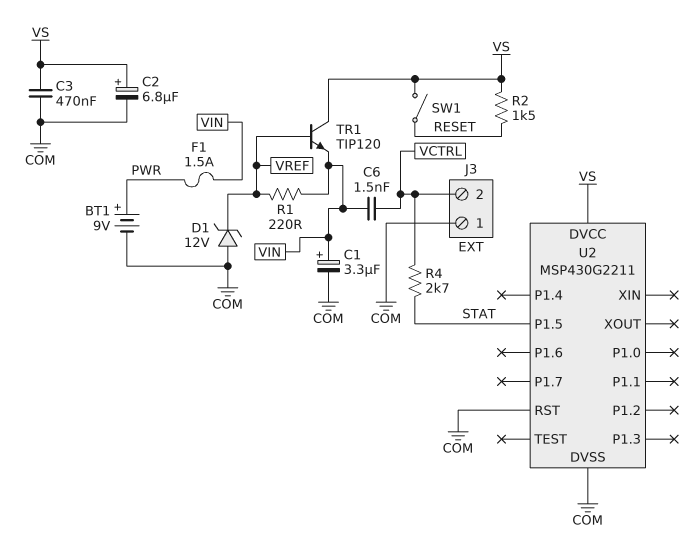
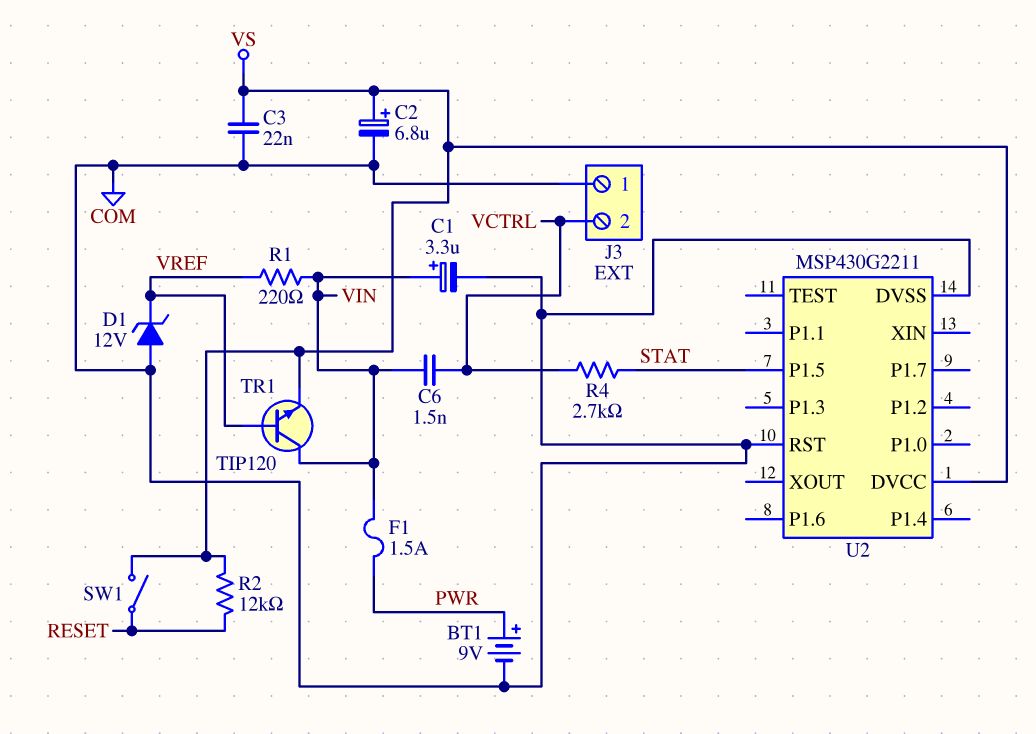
C3: 470nF (COM, VS) -> 22nF (COM, VS)
R2: 1.5k (RESET, VS) -> 12k (RESET, VS)
TR1: NPN TIP120 (B VREF, C VS, E VIN) -> NPN TIP120 (B VREF, C VIN, E VS)

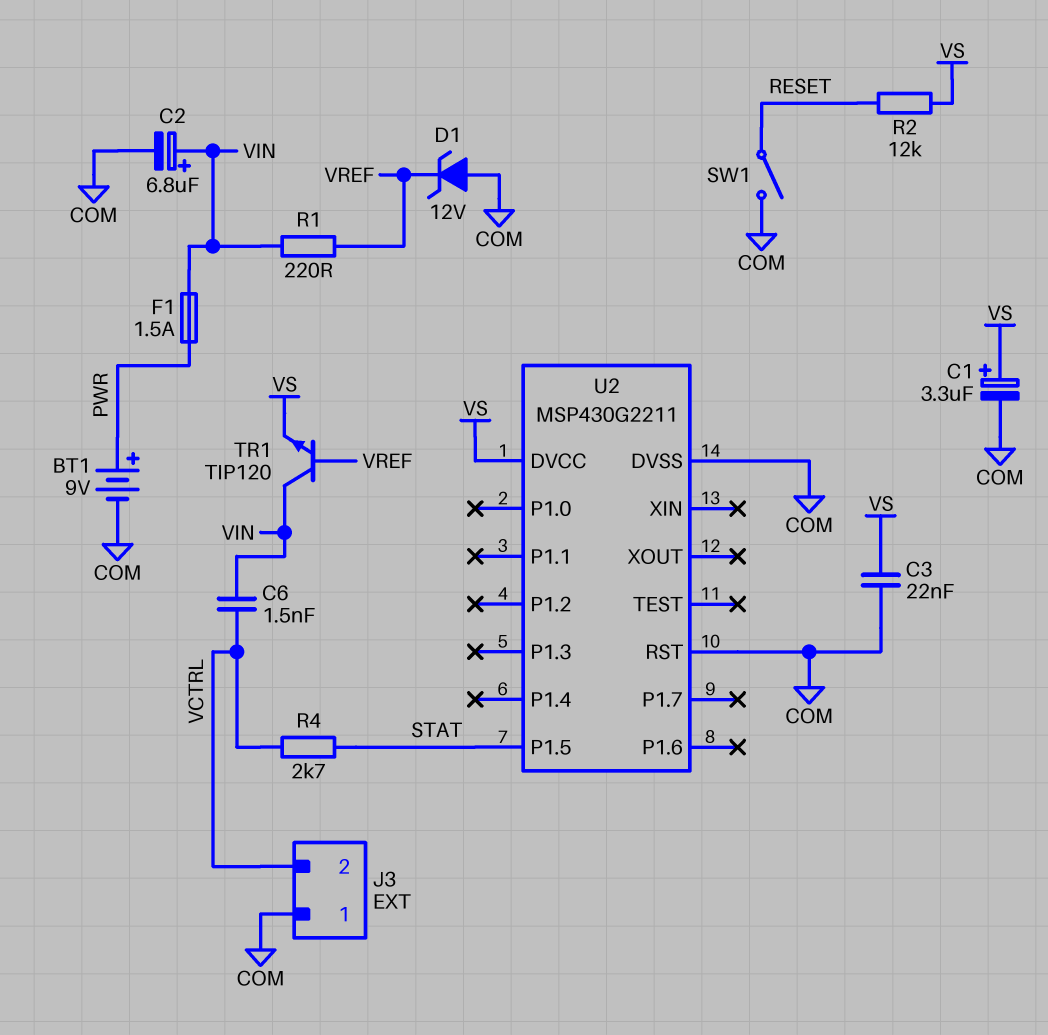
C1: 3.3uF (plus VIN, minus COM) -> 3.3uF (plus VS, minus COM)
C2: 6.8uF (plus VS, minus COM) -> 6.8uF (plus VIN, minus COM)
SW1: switch (RESET, VS) -> switch (COM, RESET)

